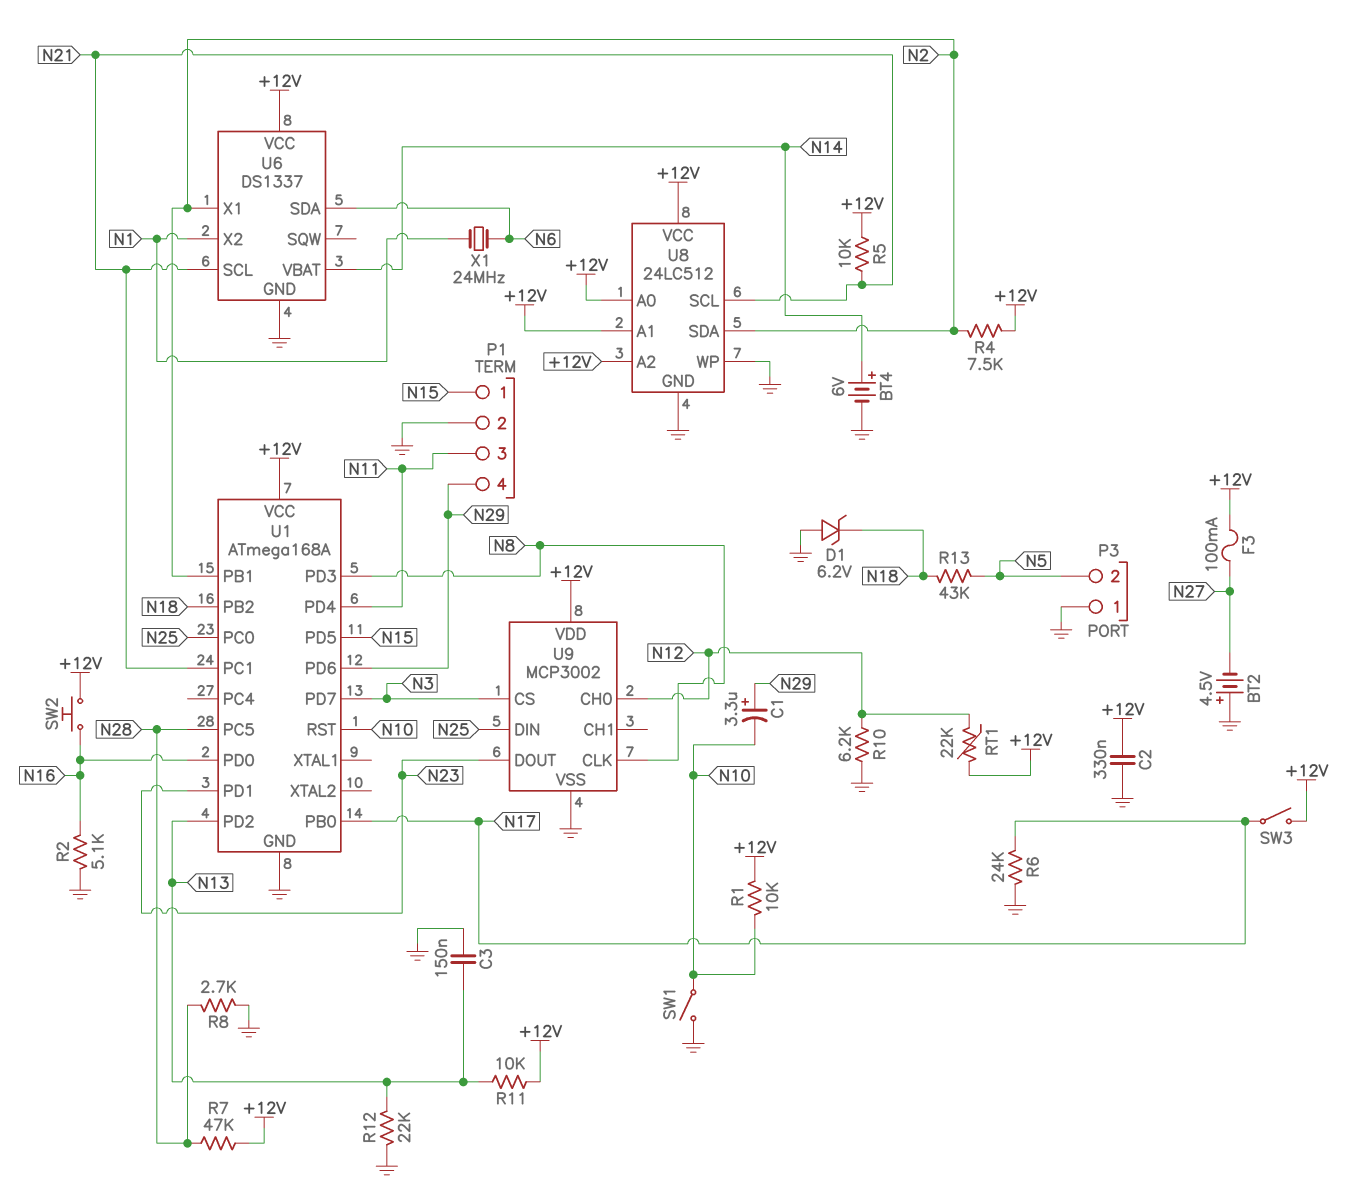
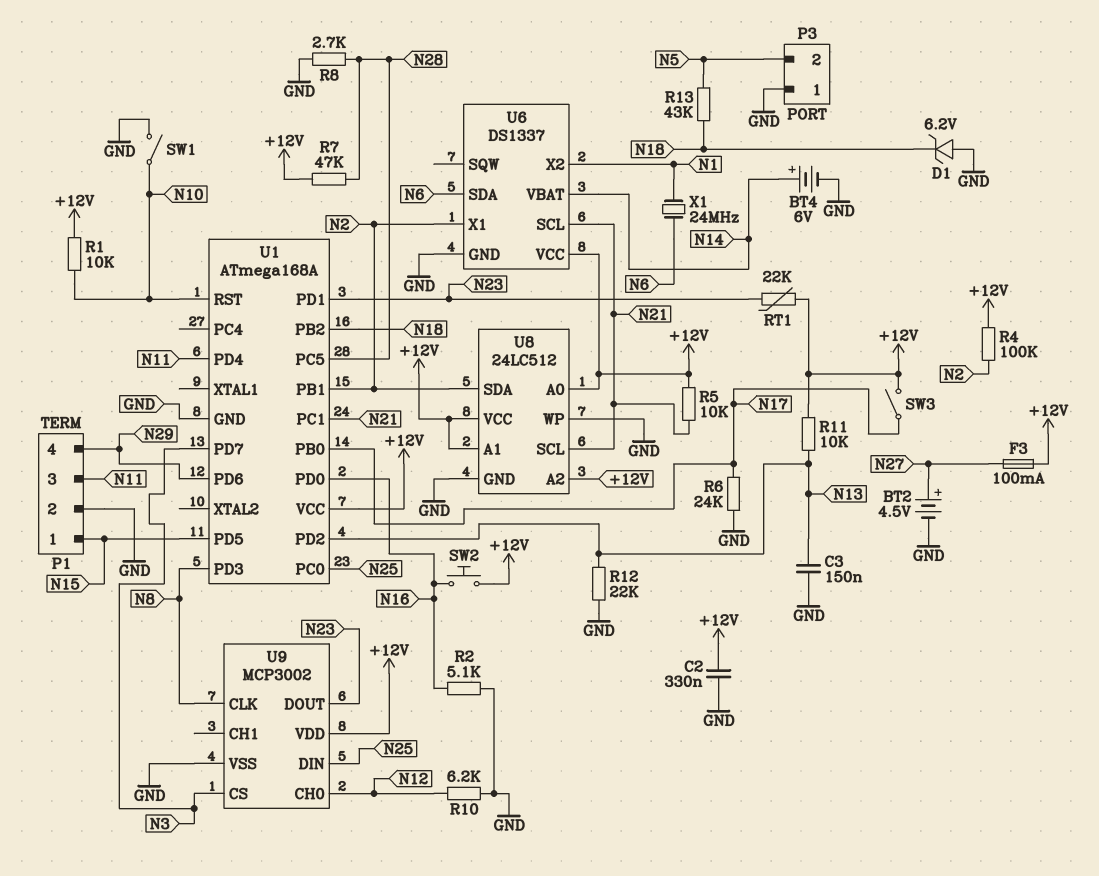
BT2: 4.5V (plus GND, minus N27) -> 4.5V (plus N27, minus GND)
C1: 3.3uF (plus N29, minus N10) -> none
R4: 7.5k (+12V, N2) -> 100k (+12V, N2)
RT1: 22k (+12V, N12) -> 22k (+12V, N23)

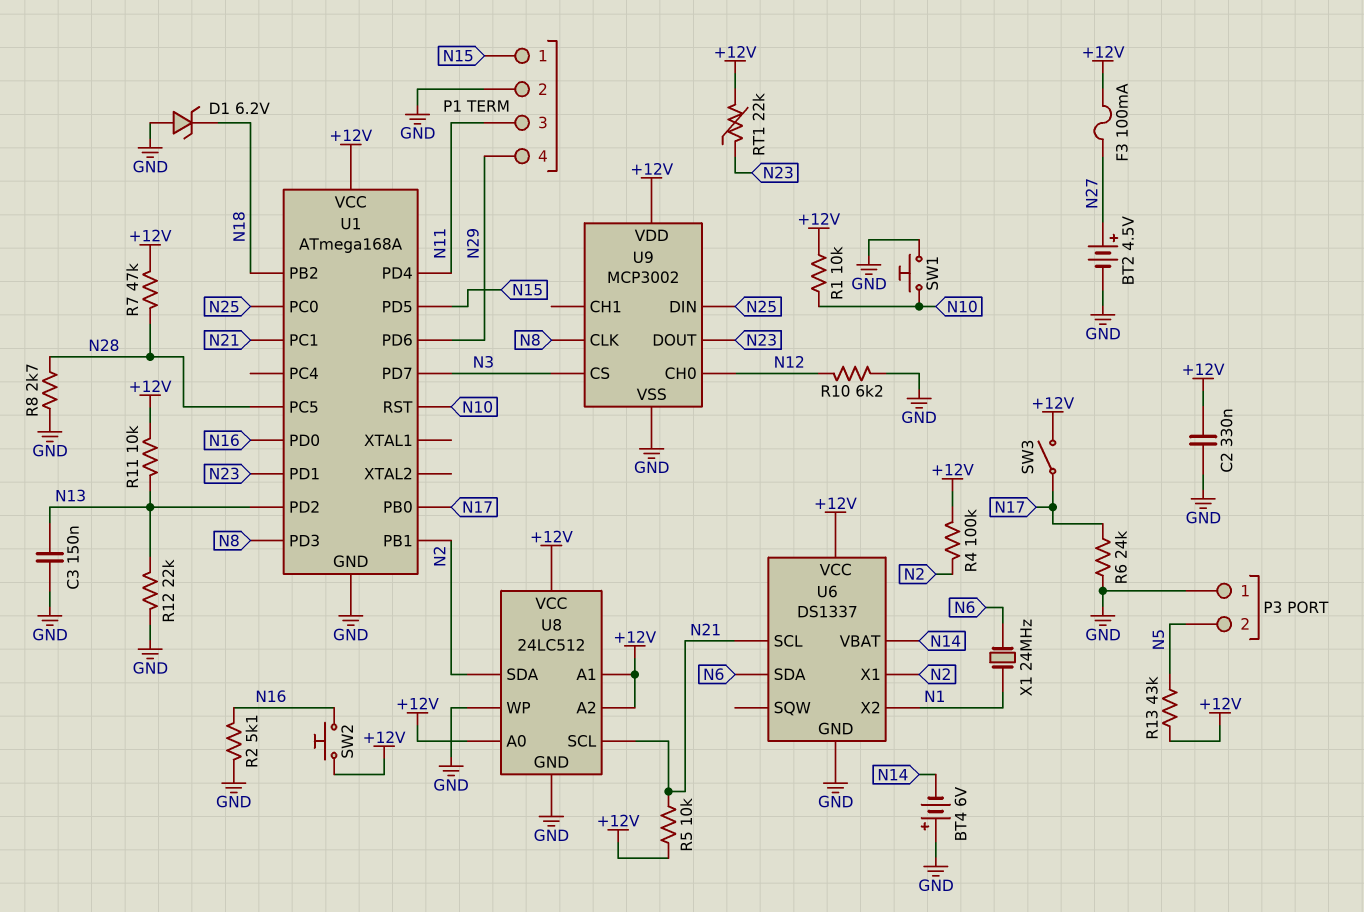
BT4: 6V (plus N14, minus GND) -> 6V (plus GND, minus N14)
R13: 43k (N5, N18) -> 43k (+12V, N5)
SW1: switch (GND, N10) -> button (GND, N10)

